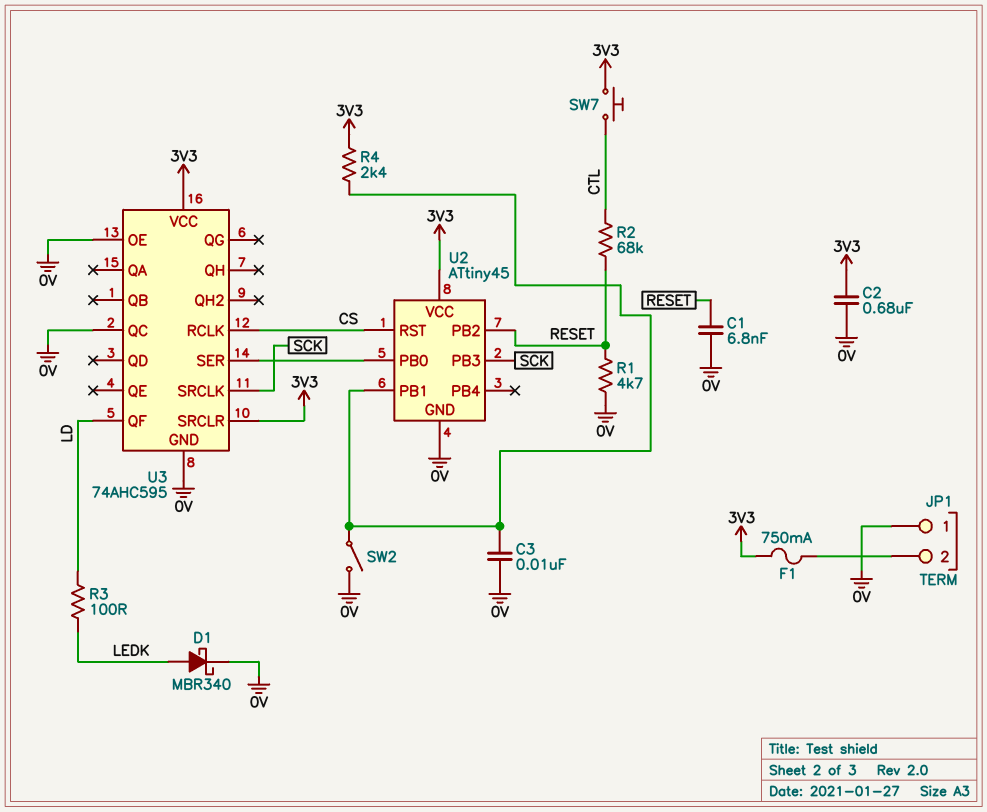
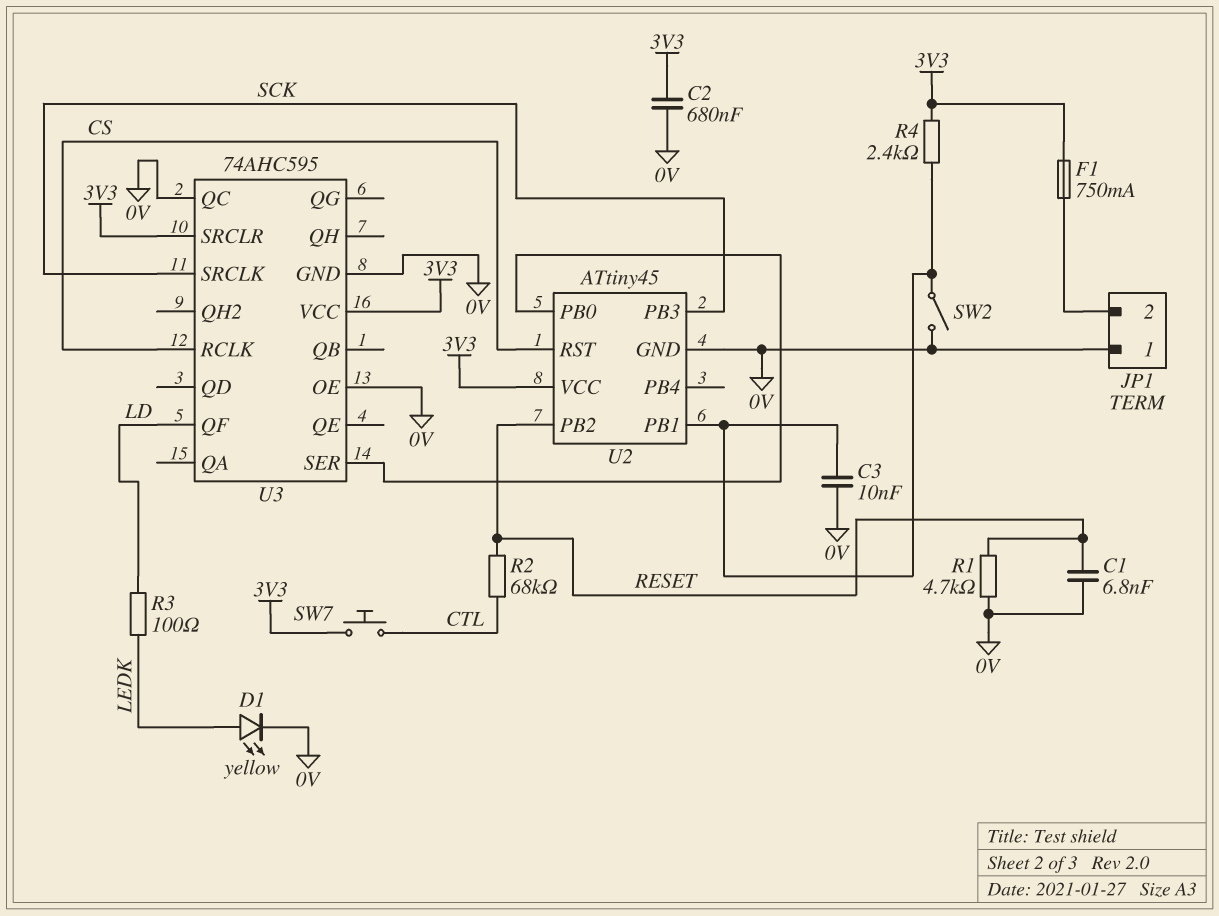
D1: schottky MBR340 (A LEDK, K 0V) -> LED yellow (A LEDK, K 0V)

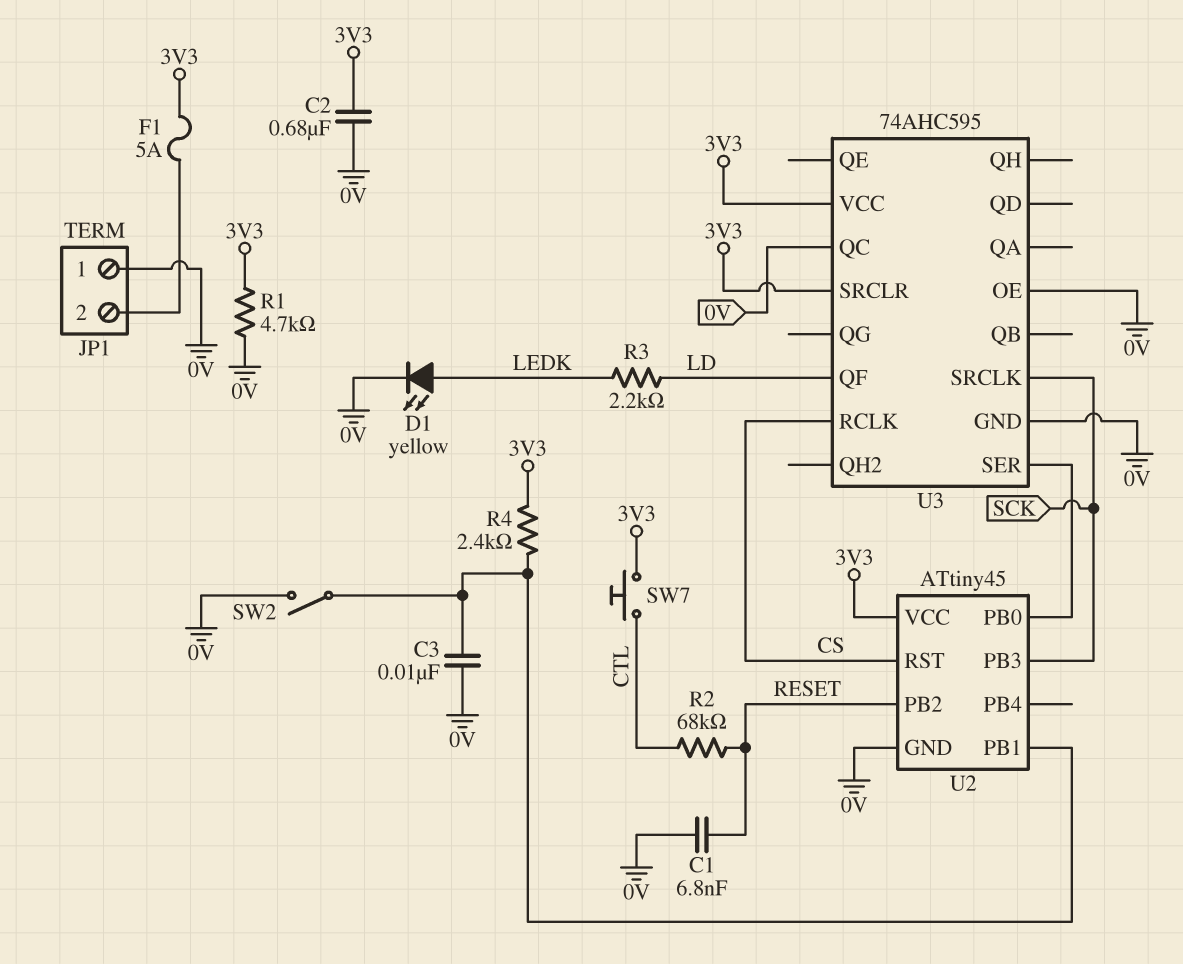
F1: 750mA (3V3, JP1/2) -> 5A (3V3, JP1/2)
R1: 4.7k (0V, RESET) -> 4.7k (0V, 3V3)
R3: 100 (LD, LEDK) -> 2.2k (LD, LEDK)

